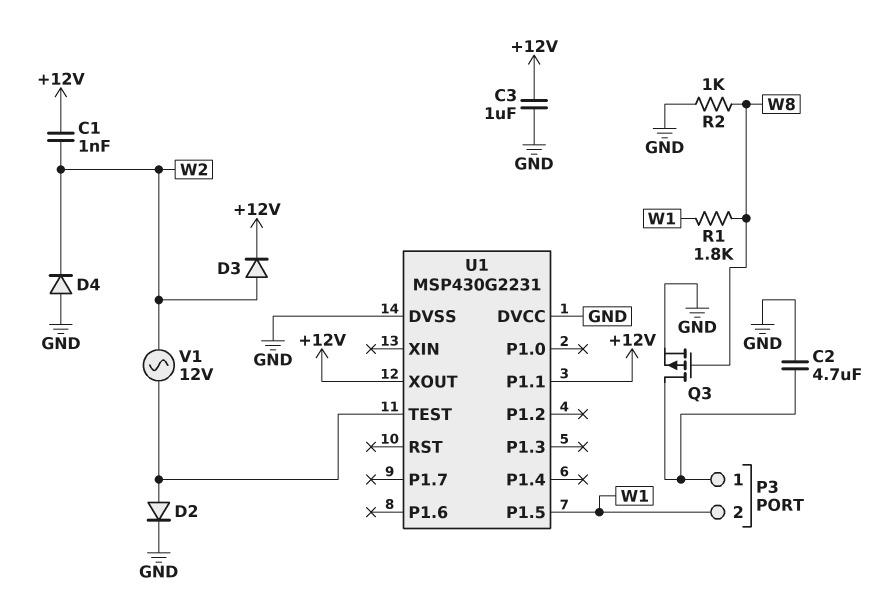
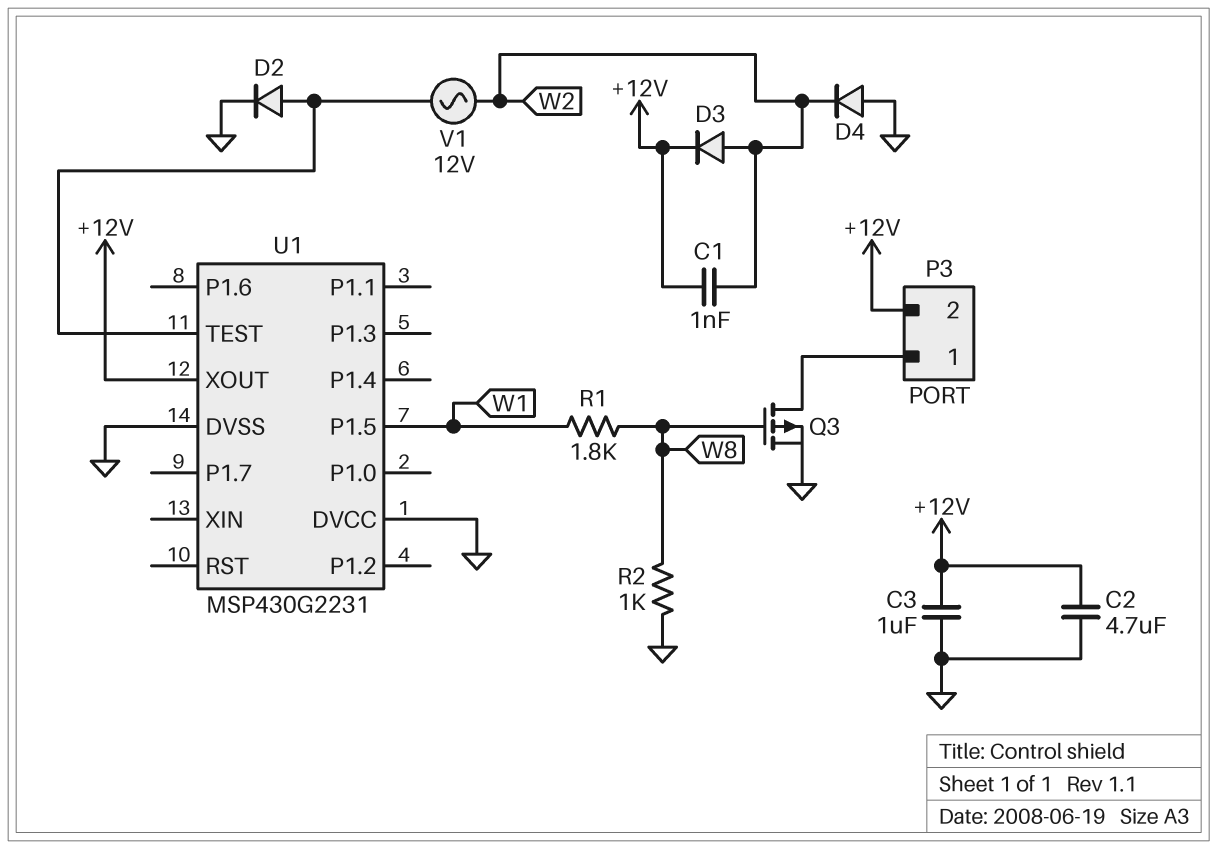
C2: 4.7uF (GND, P3/1) -> 4.7uF (+12V, GND)
P3 pin 2: W1 -> +12V
U1 pin P1.1: +12V -> none

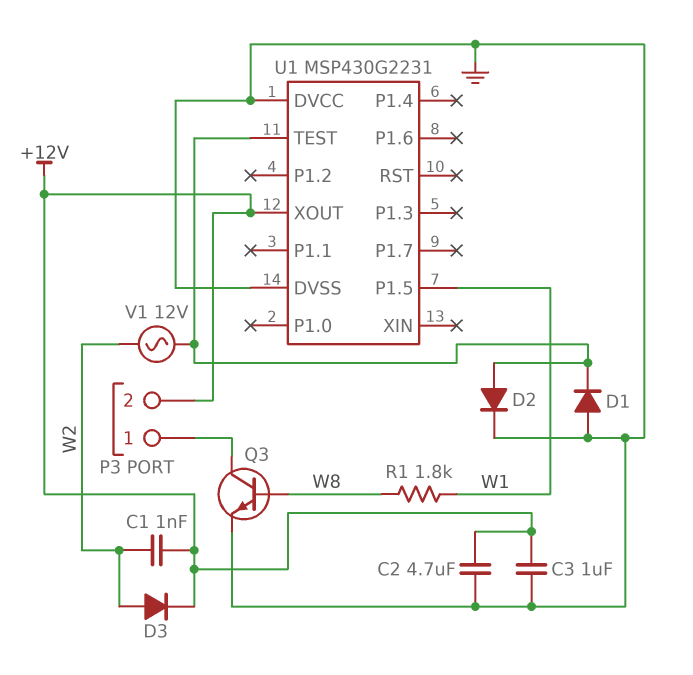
D1: none -> diode (A GND, K U1/TEST)
D4: diode (A GND, K W2) -> none
Q3: PMOS (G W8, D P3/1, S GND) -> NPN (B W8, C P3/1, E GND)
R2: 1k (GND, W8) -> none

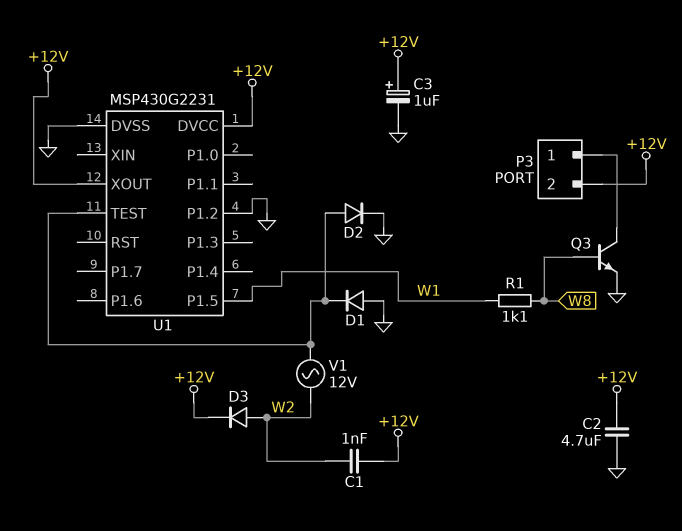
C3: 1uF (+12V, GND) -> 1uF (plus +12V, minus GND)
R1: 1.8k (W1, W8) -> 1.1k (W1, W8)
U1 pin DVCC: GND -> +12V
U1 pin P1.2: none -> GND

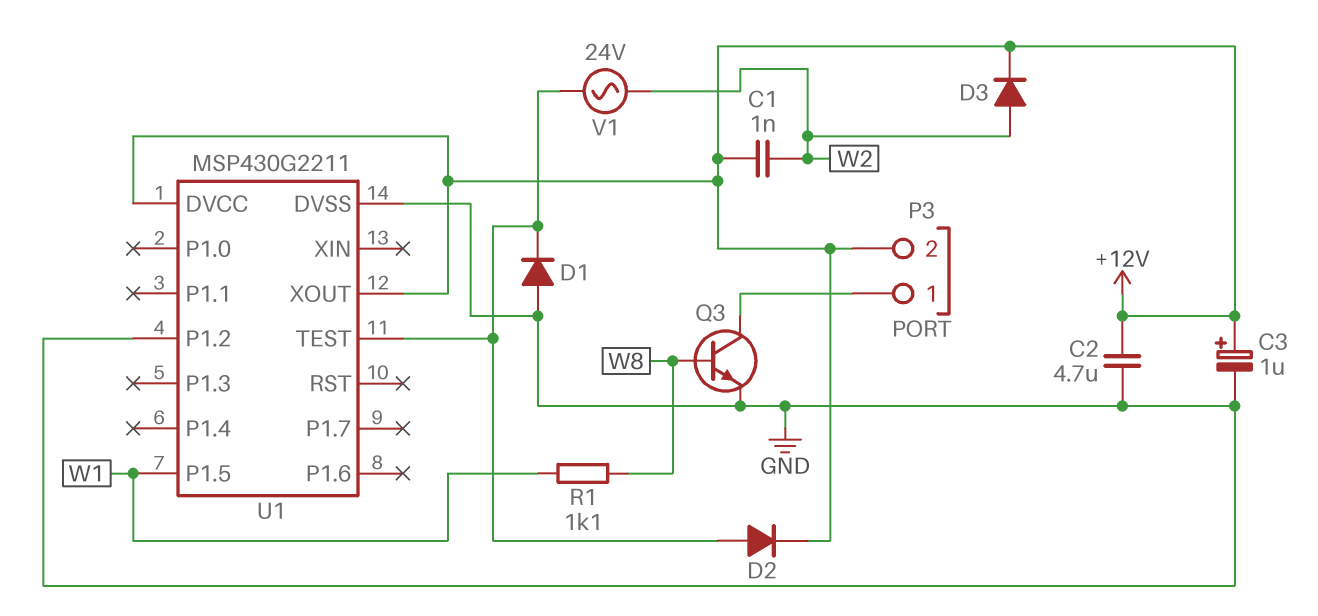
D2: diode (A U1/TEST, K GND) -> diode (A U1/TEST, K +12V)
U1: MSP430G2231 -> MSP430G2211
V1: AC 12V (U1/TEST, W2) -> AC 24V (U1/TEST, W2)

